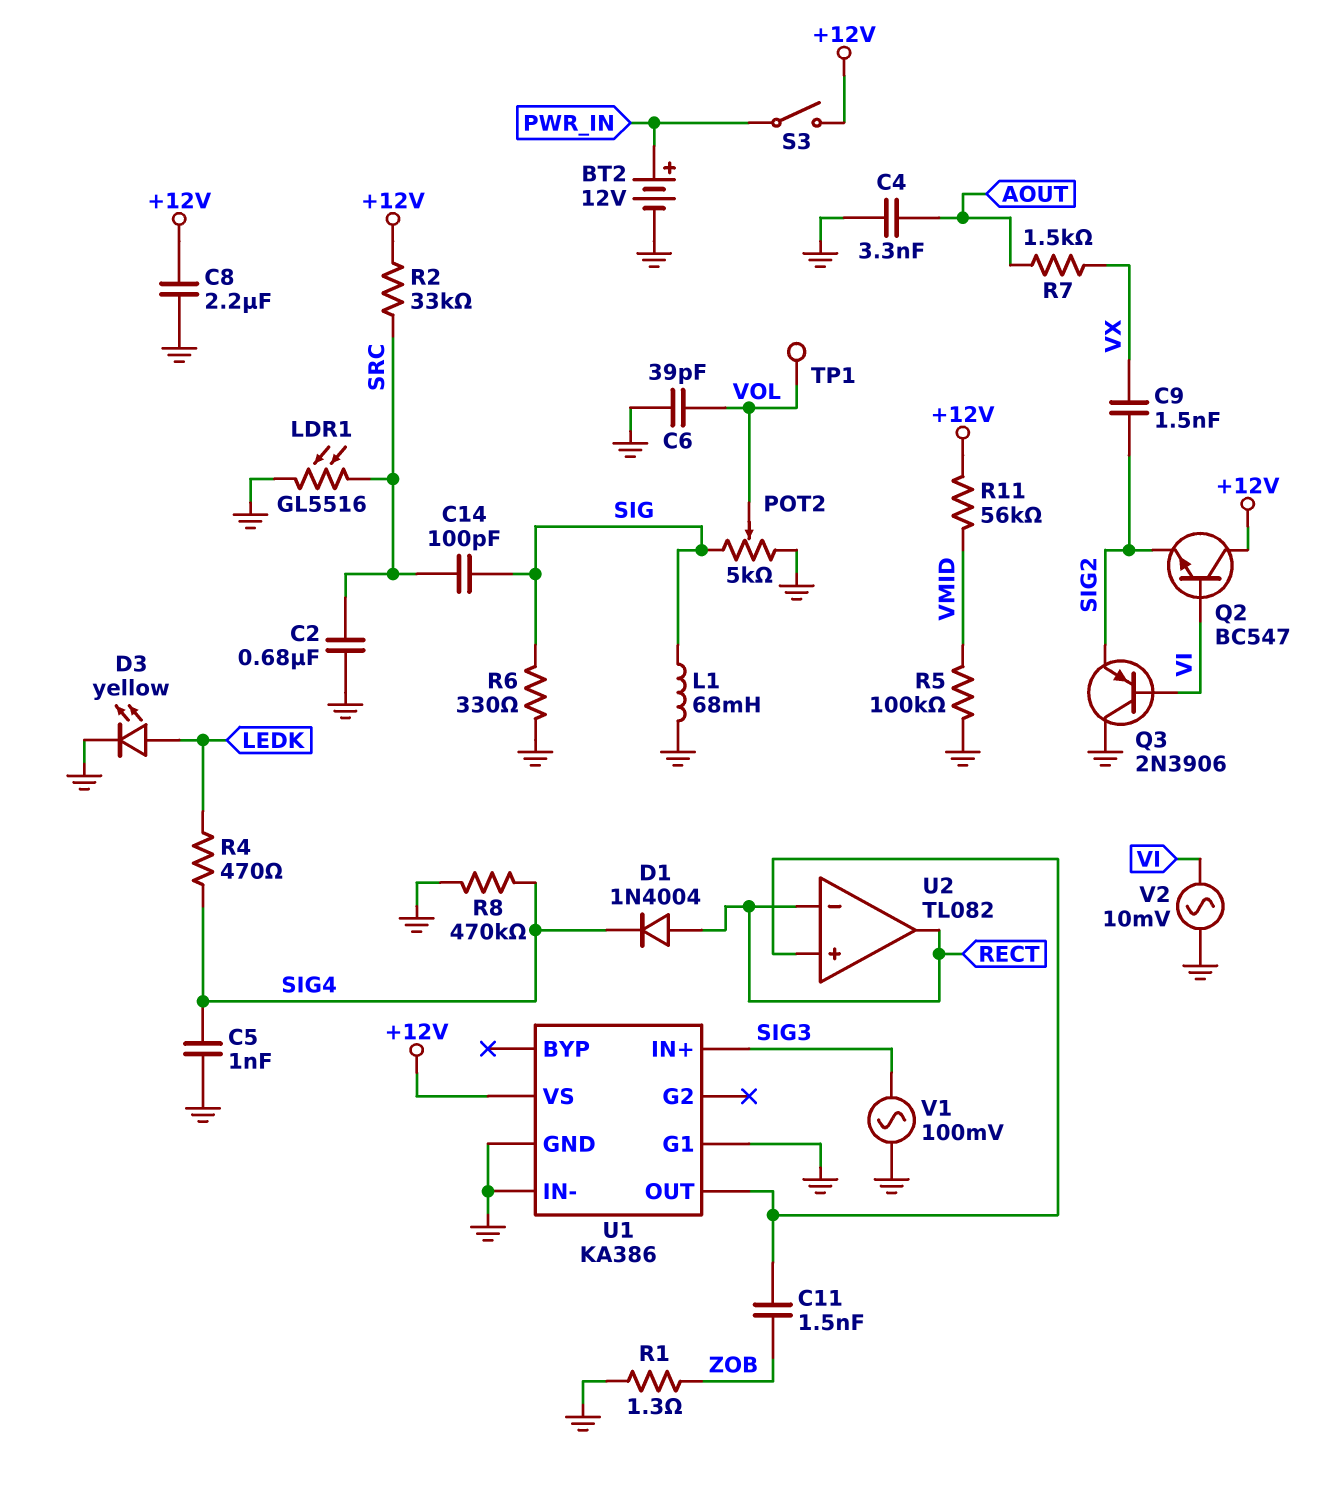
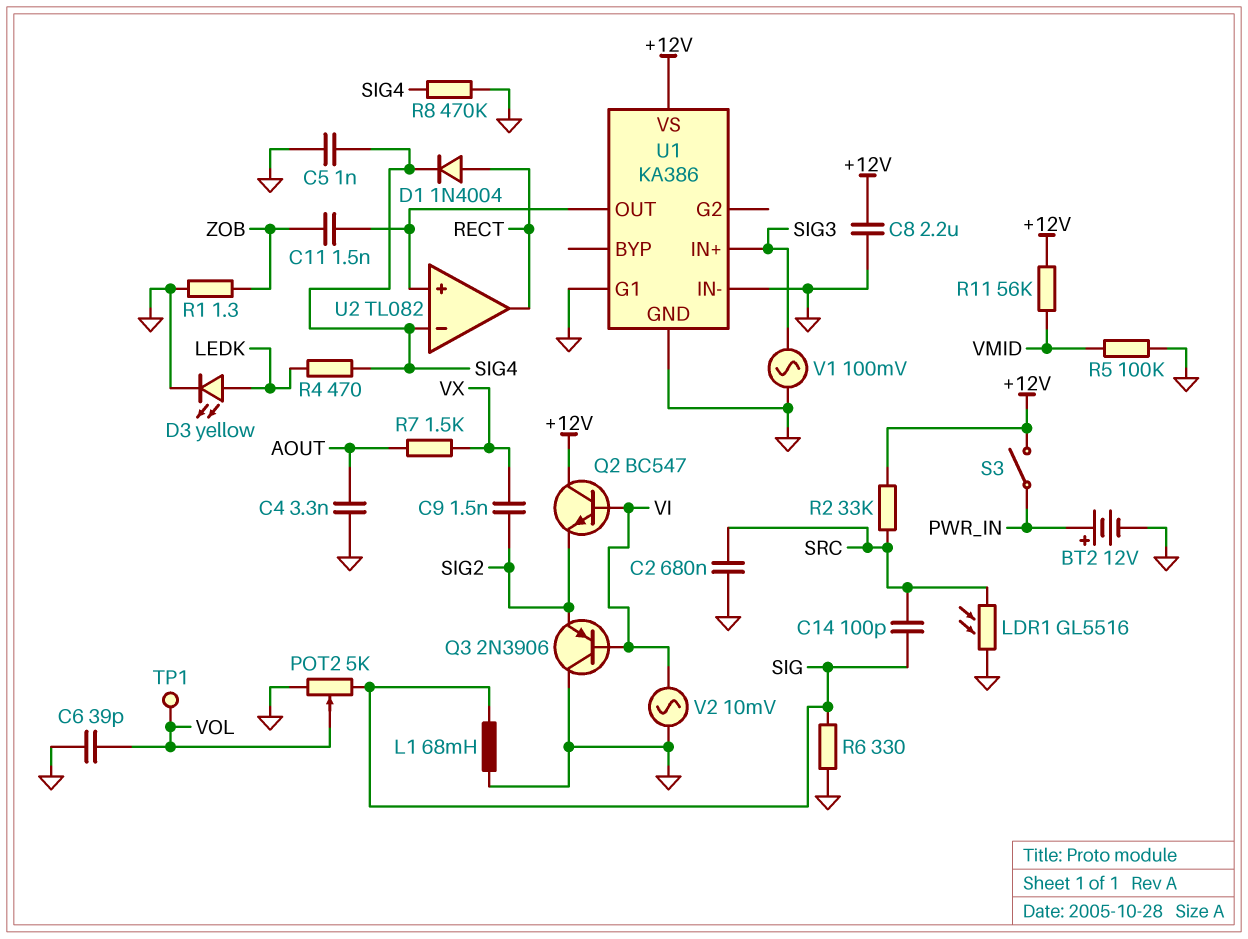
U2 pin in-: RECT -> SIG4

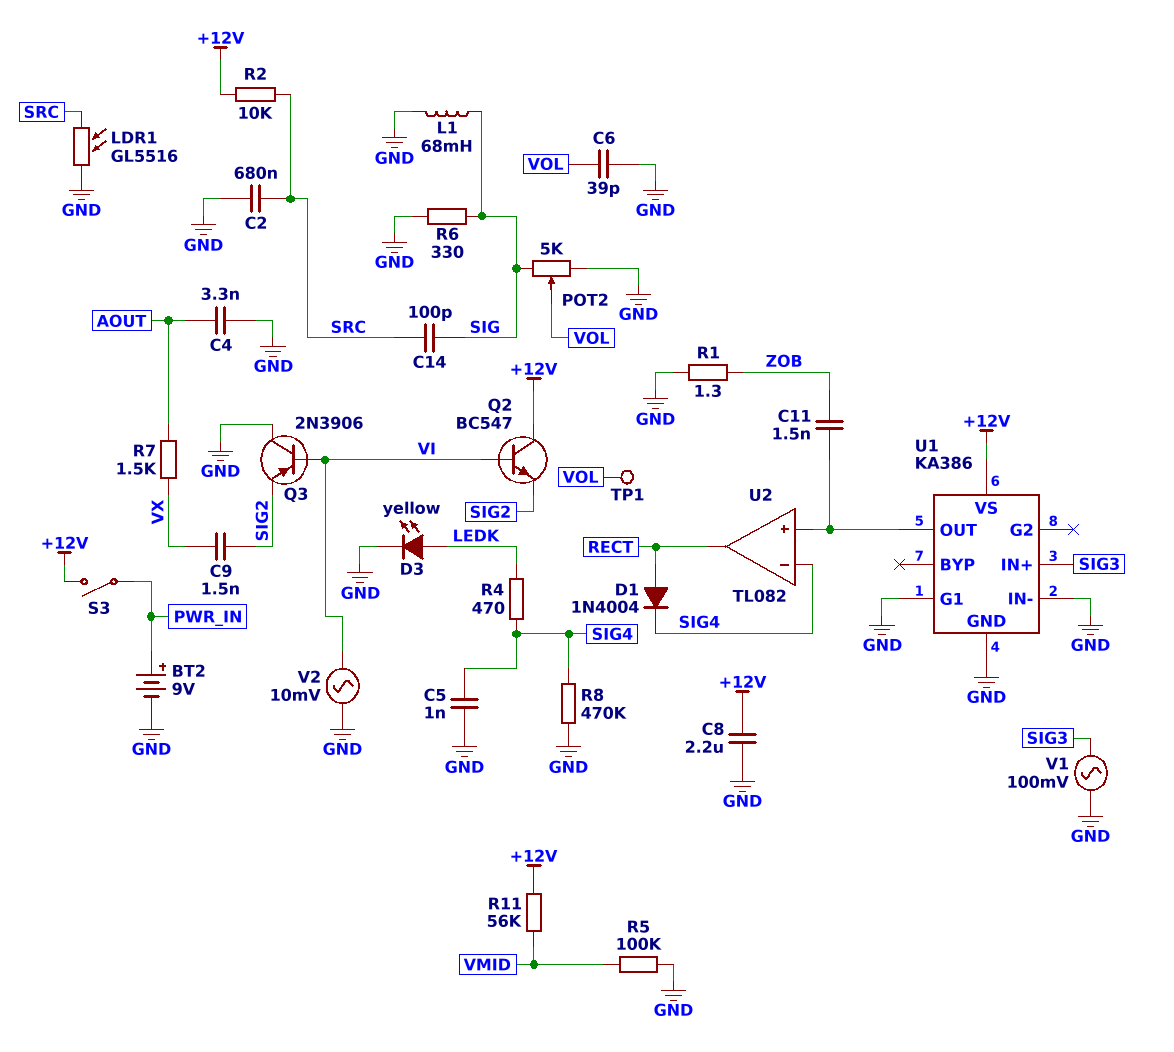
BT2: 12V (plus PWR_IN, minus GND) -> 9V (plus PWR_IN, minus GND)
R2: 33k (+12V, SRC) -> 10k (+12V, SRC)

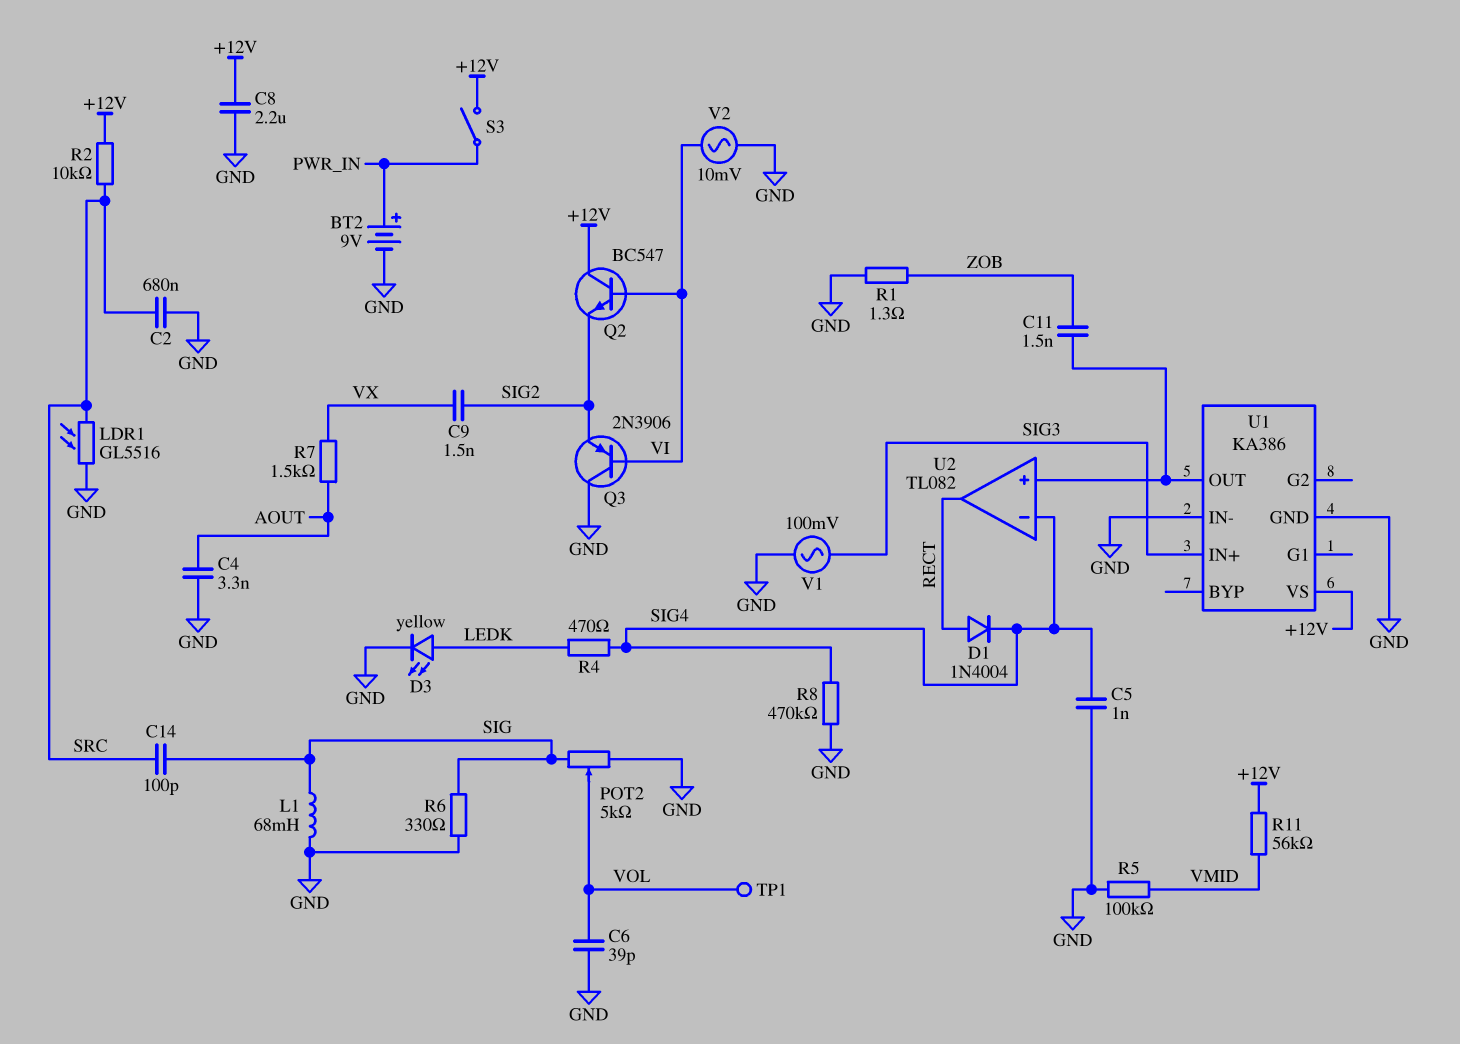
U1 pin G1: GND -> none

